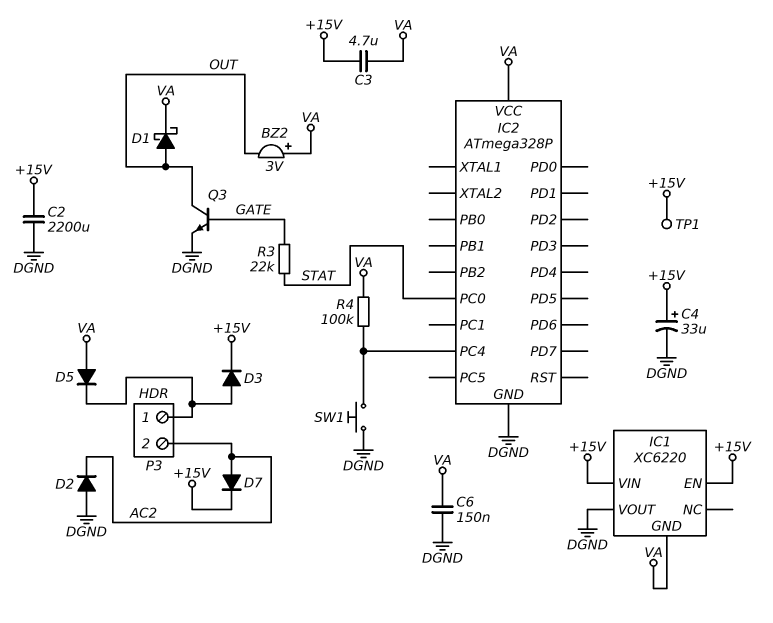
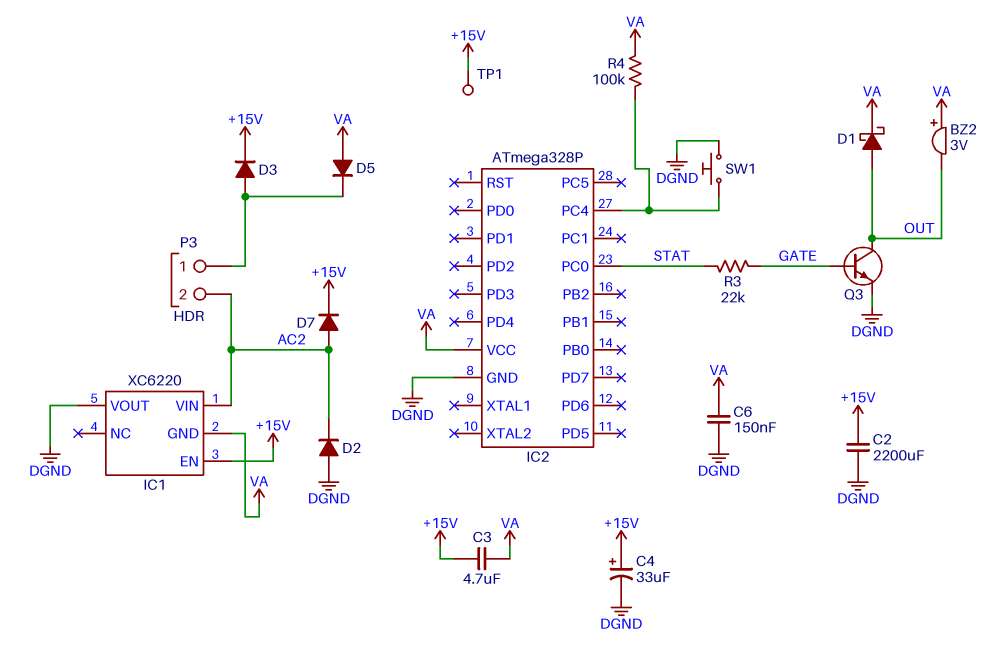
IC1 pin VIN: +15V -> AC2

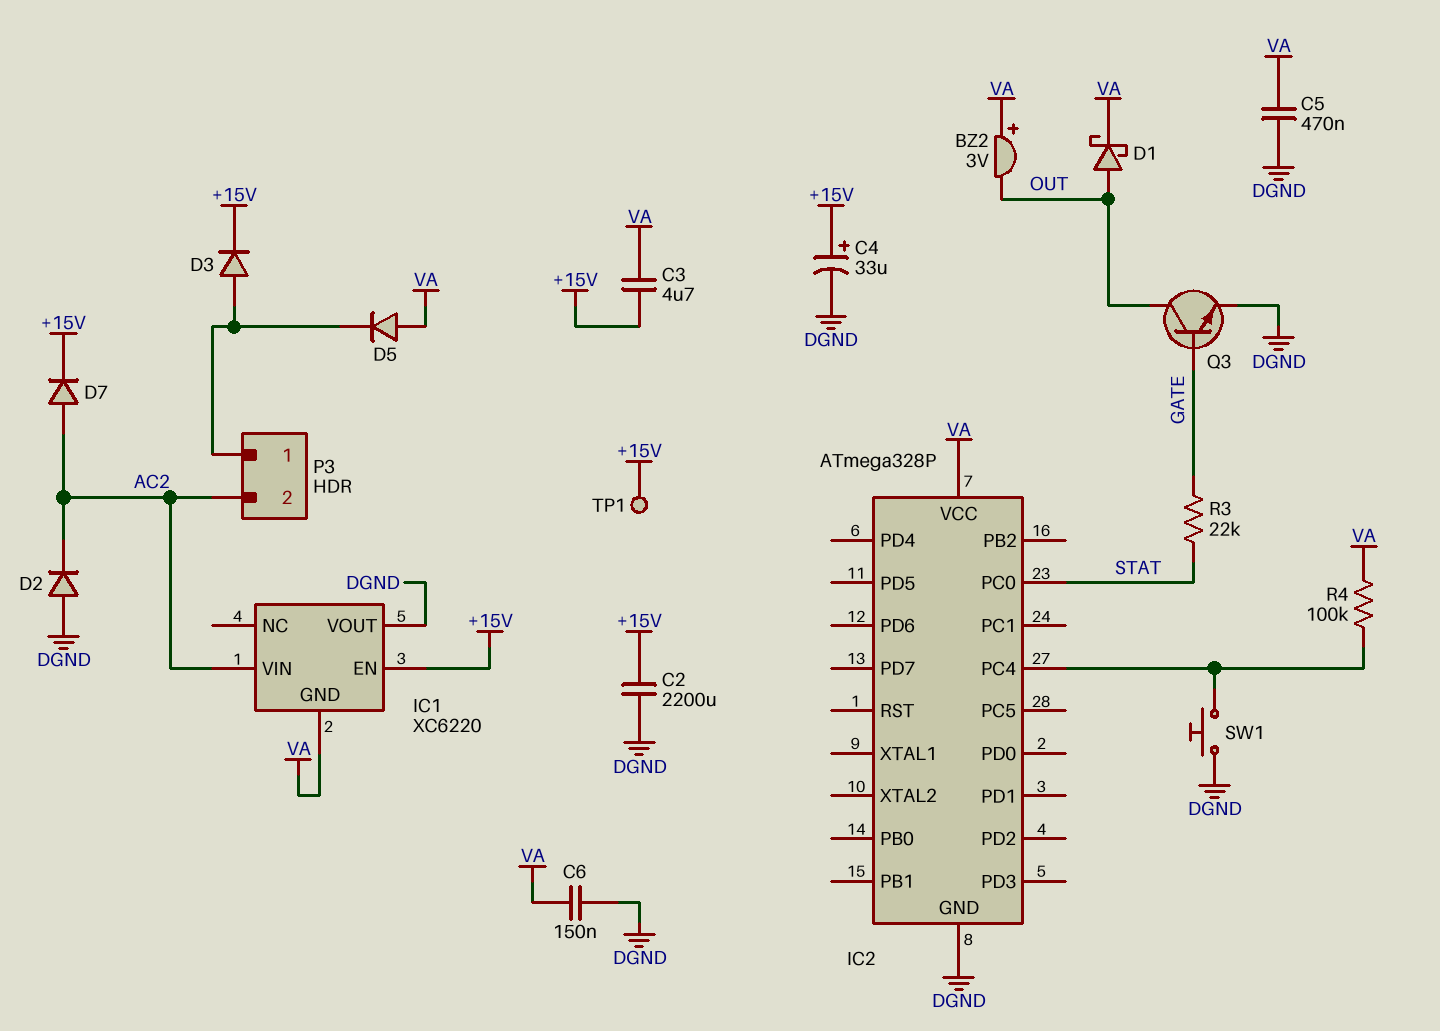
C5: none -> 470nF (DGND, VA)

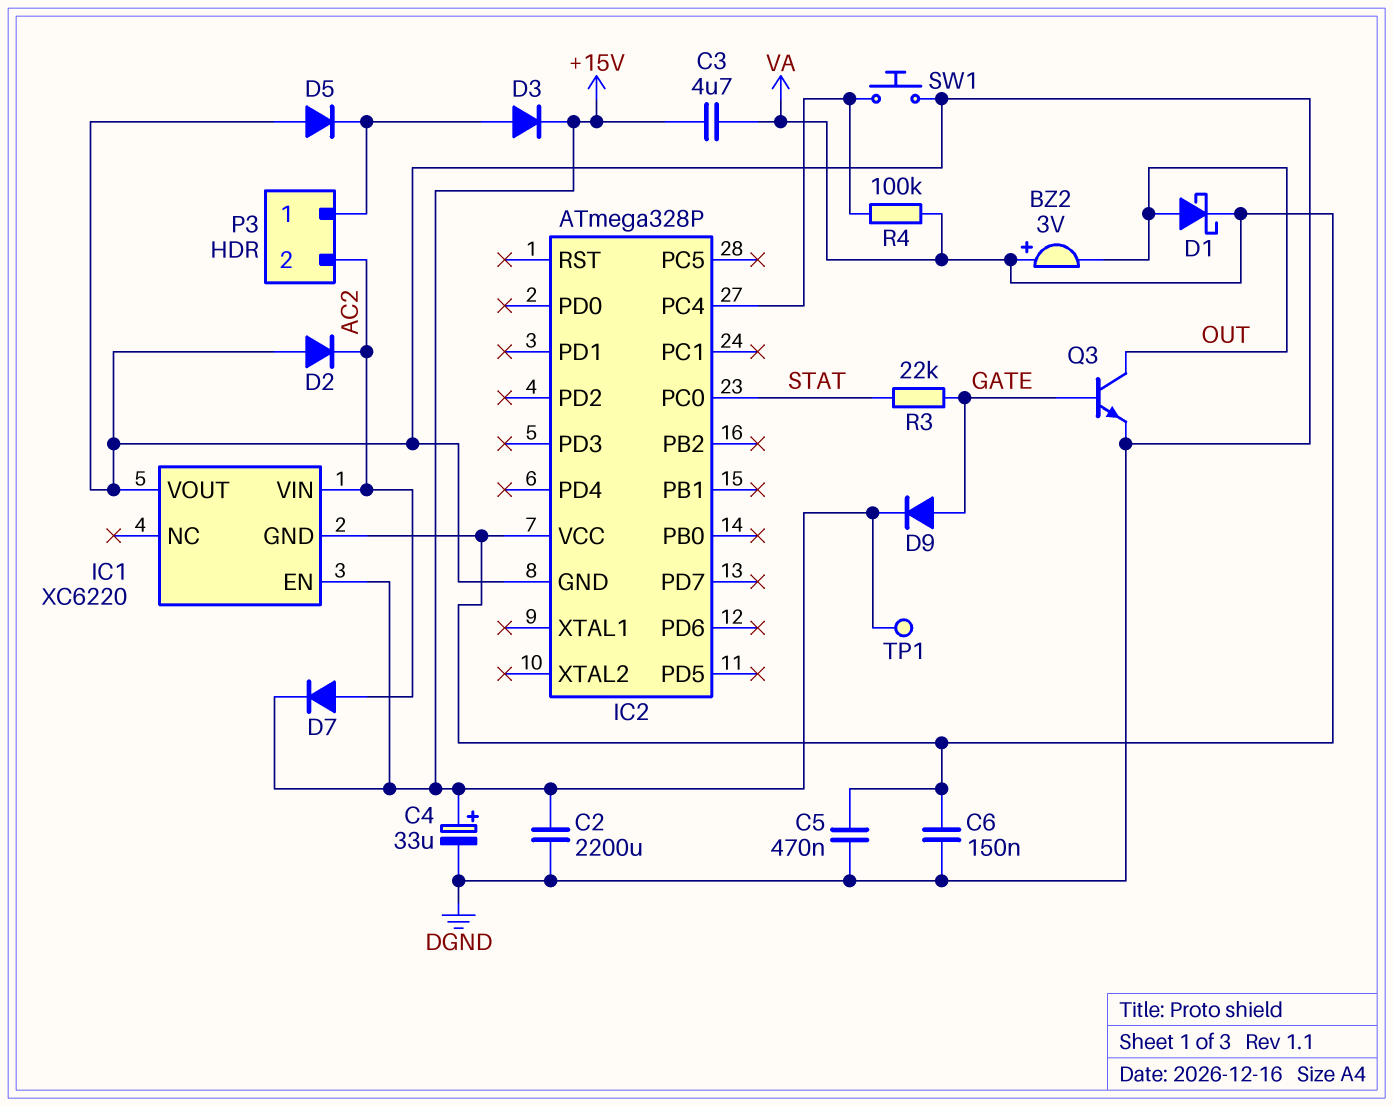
D5: diode (A VA, K P3/1) -> diode (A DGND, K P3/1)
D9: none -> diode (A GATE, K +15V)

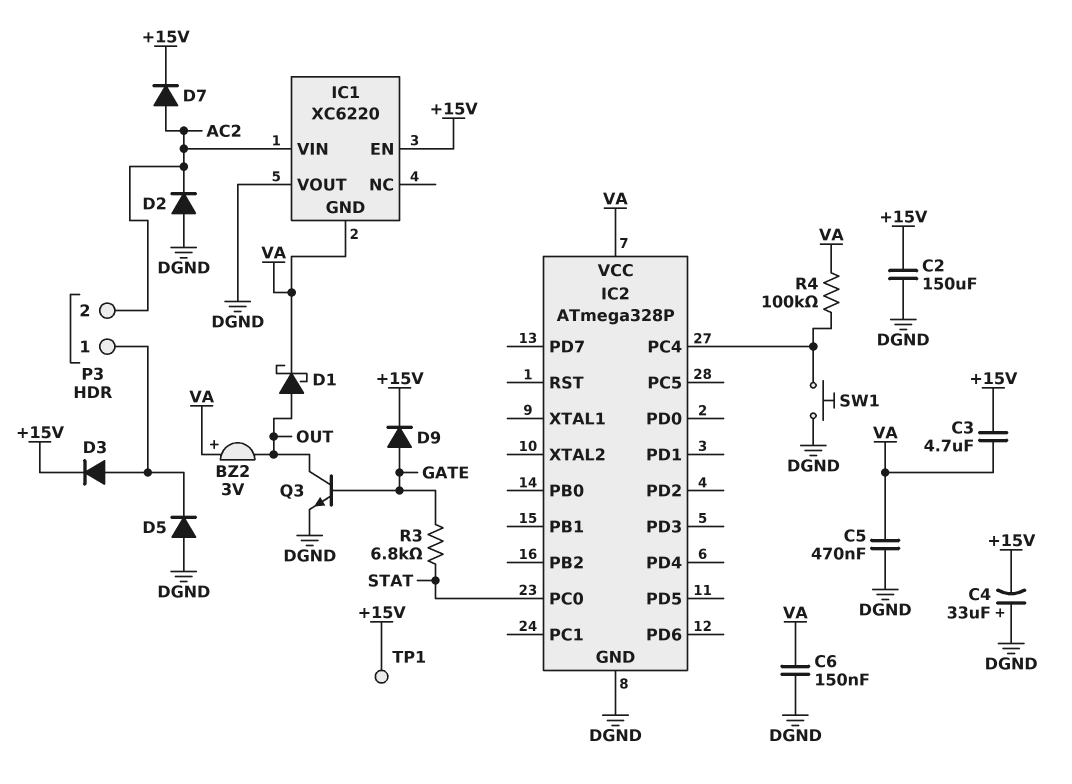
C2: 2200uF (+15V, DGND) -> 150uF (+15V, DGND)
C4: 33uF (plus +15V, minus DGND) -> 33uF (plus DGND, minus +15V)
R3: 22k (GATE, STAT) -> 6.8k (GATE, STAT)

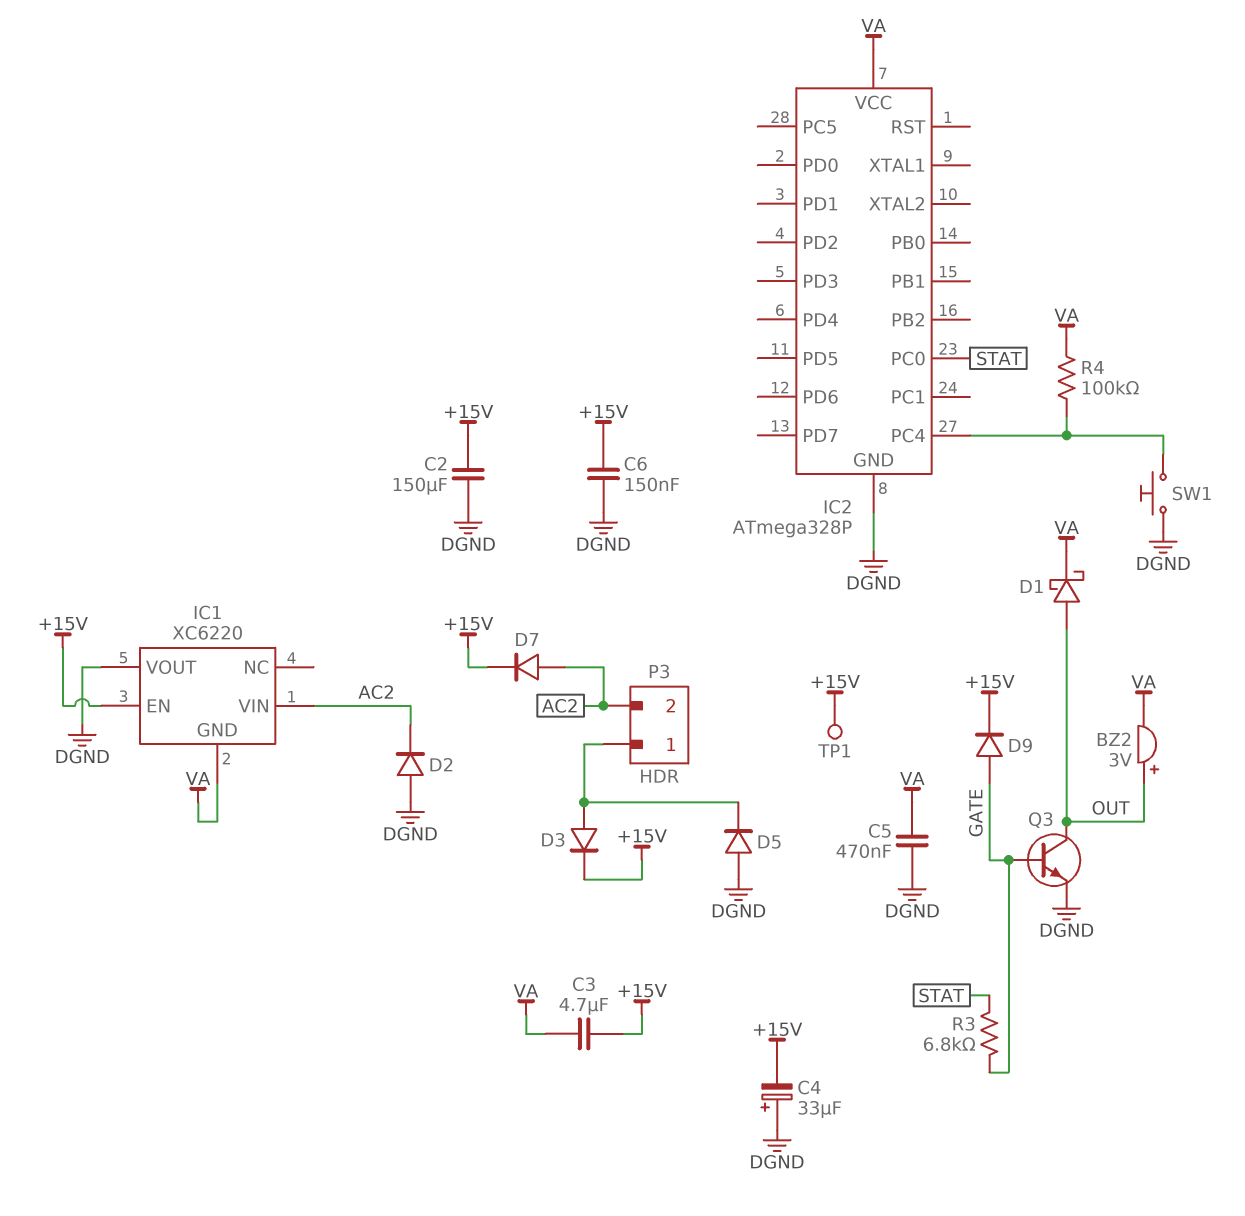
BZ2: buzzer 3V (plus VA, minus OUT) -> buzzer 3V (plus OUT, minus VA)
C6: 150nF (DGND, VA) -> 150nF (+15V, DGND)

